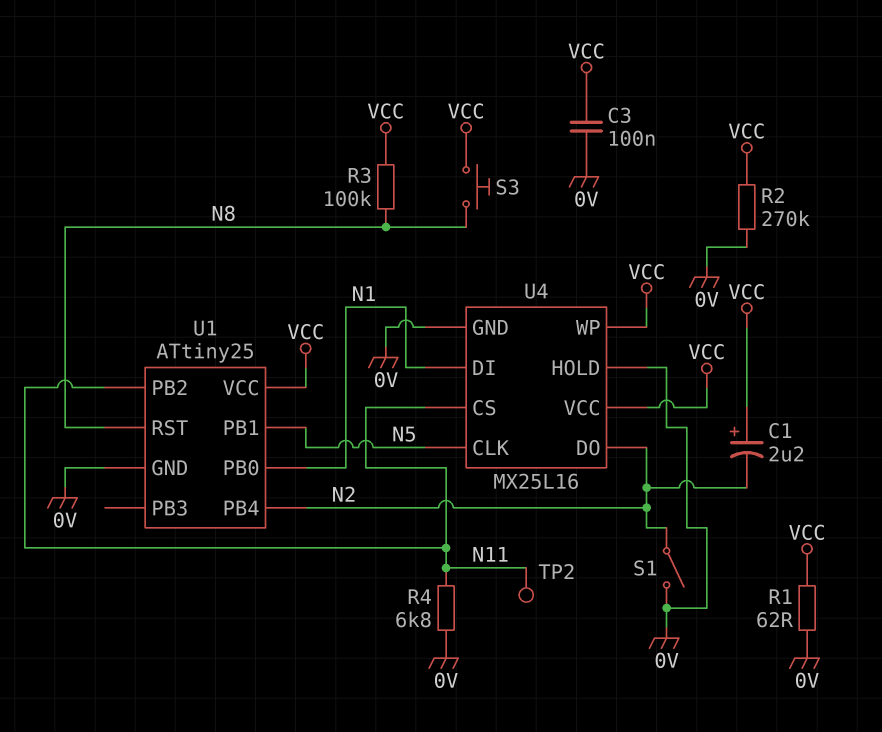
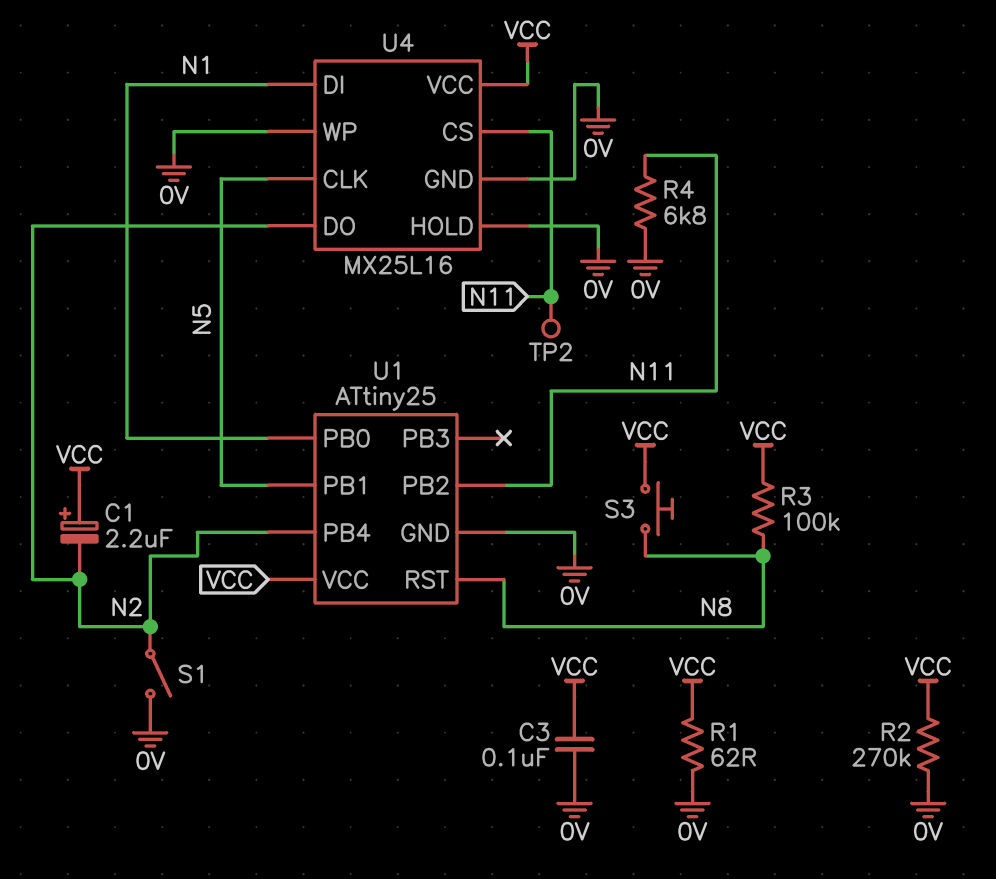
U4 pin WP: VCC -> 0V

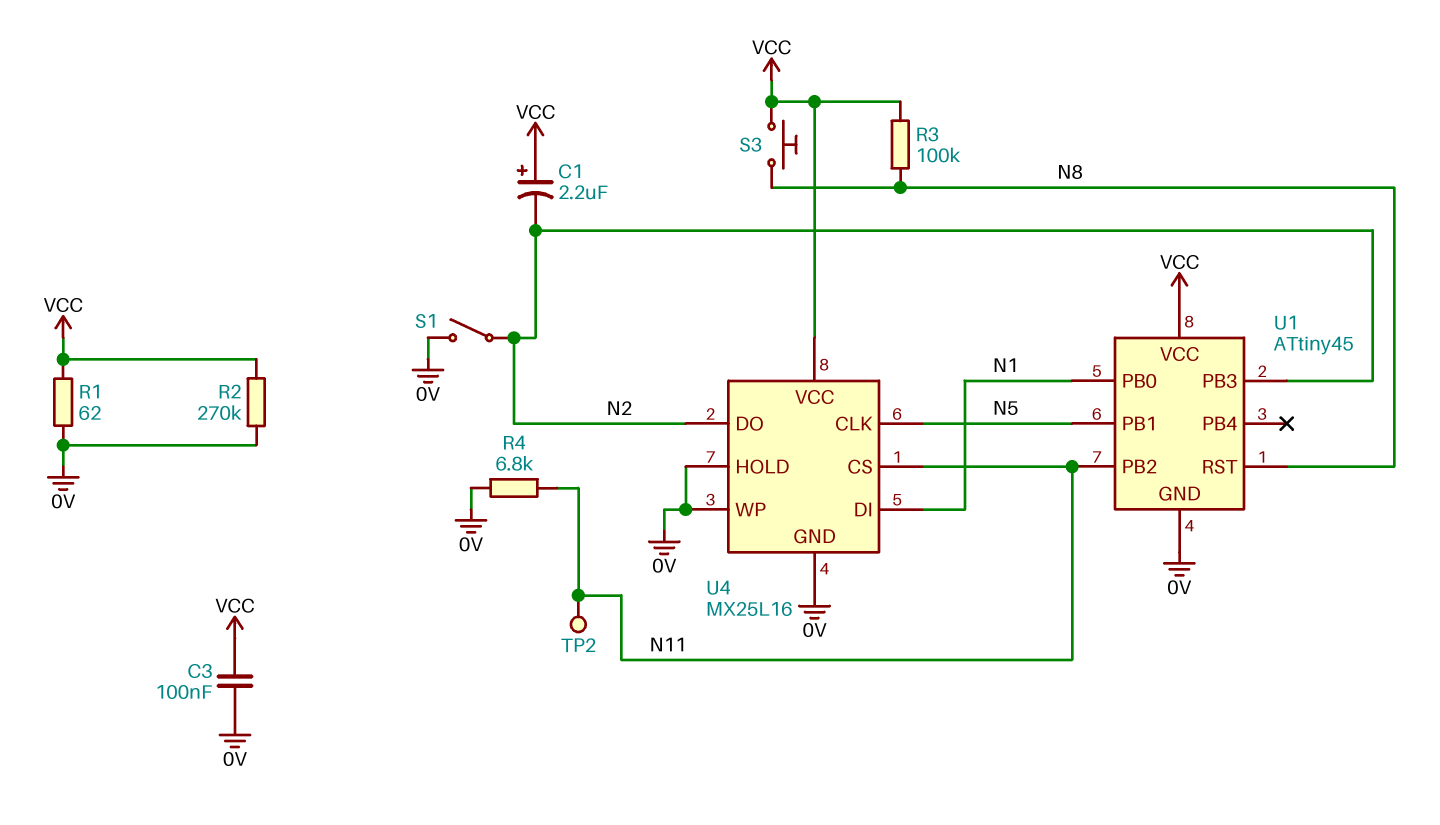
U1: ATtiny25 -> ATtiny45
U1 pin PB3: none -> N2
U1 pin PB4: N2 -> none

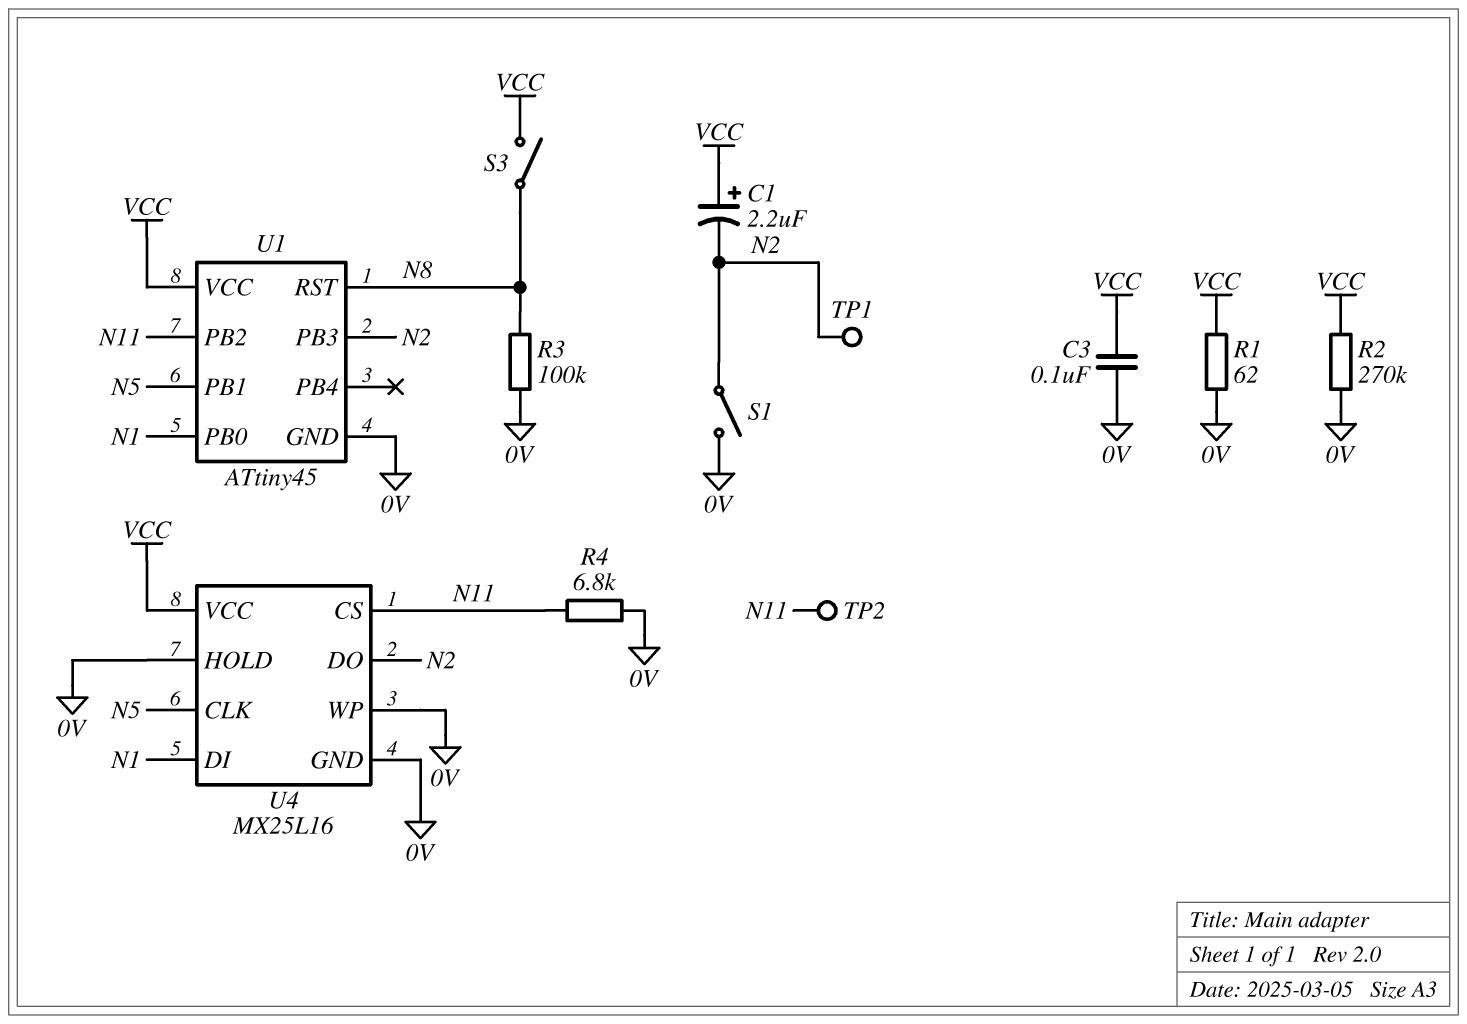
R3: 100k (N8, VCC) -> 100k (0V, N8)
S3: button (N8, VCC) -> switch (N8, VCC)
TP1: none -> test point (N2)

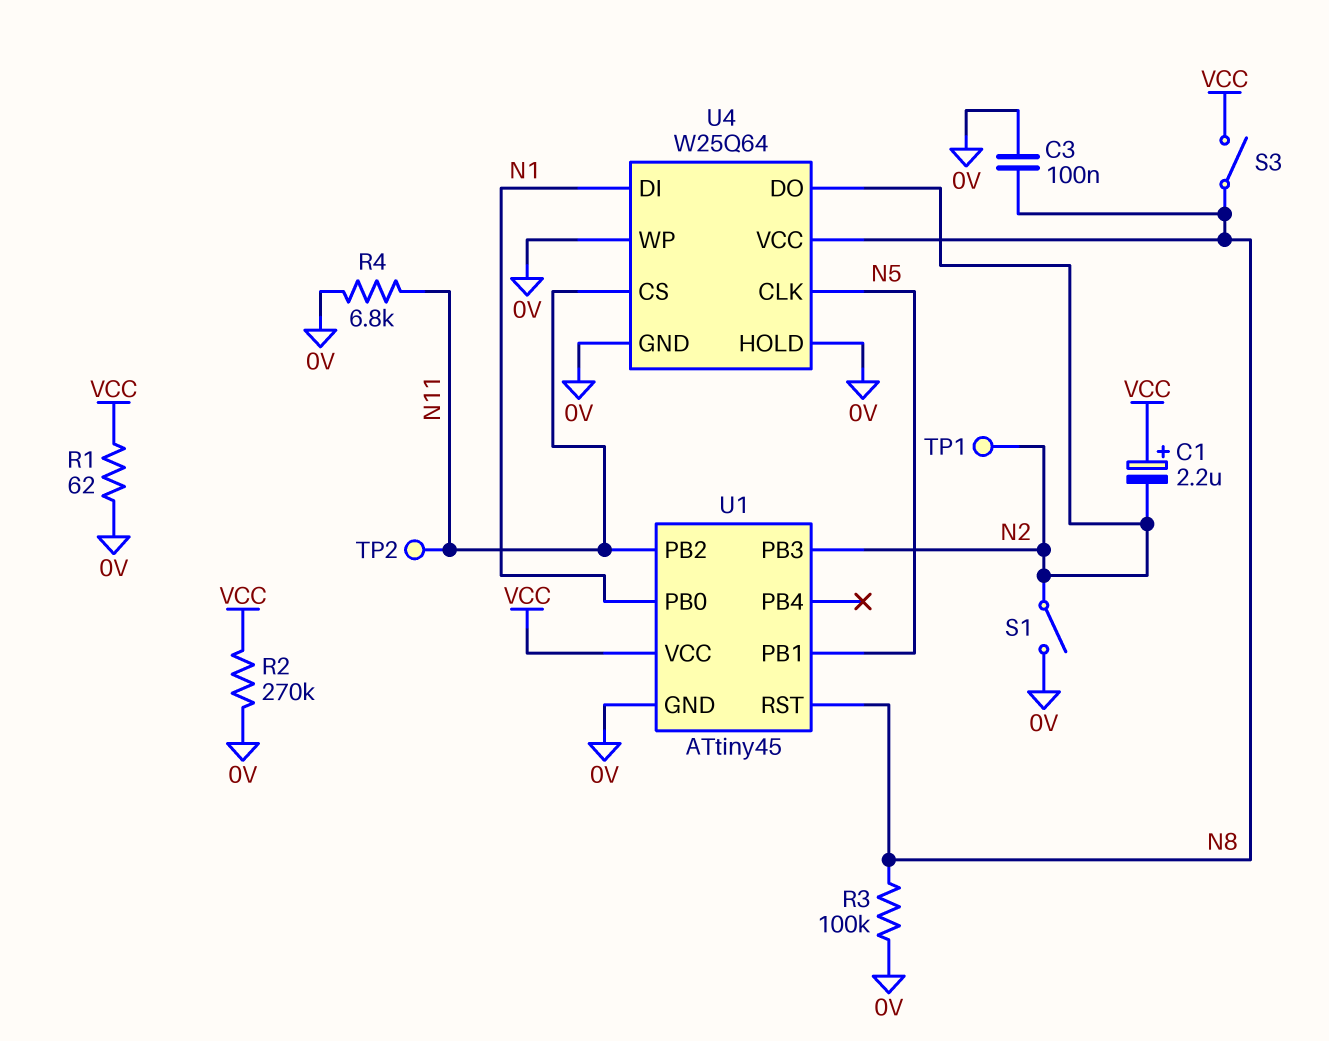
C3: 100nF (0V, VCC) -> 100nF (0V, N8)
U4: MX25L16 -> W25Q64
U4 pin VCC: VCC -> N8

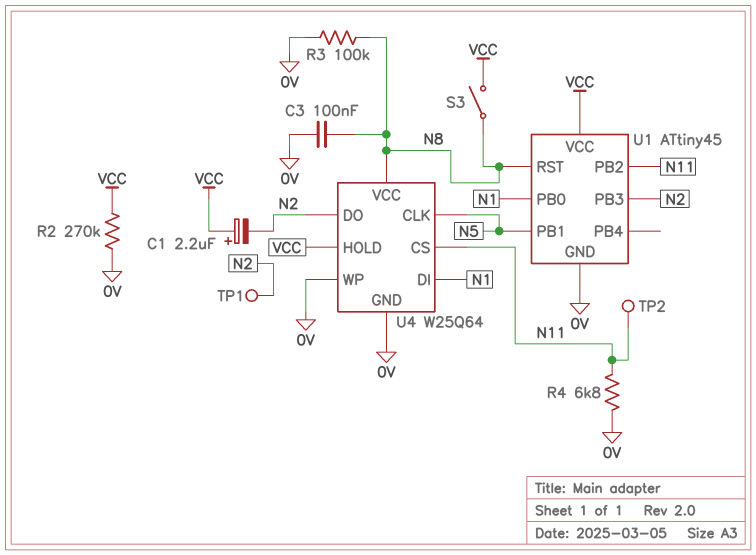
R1: 62 (0V, VCC) -> none
S1: switch (0V, N2) -> none
U4 pin HOLD: 0V -> VCC

